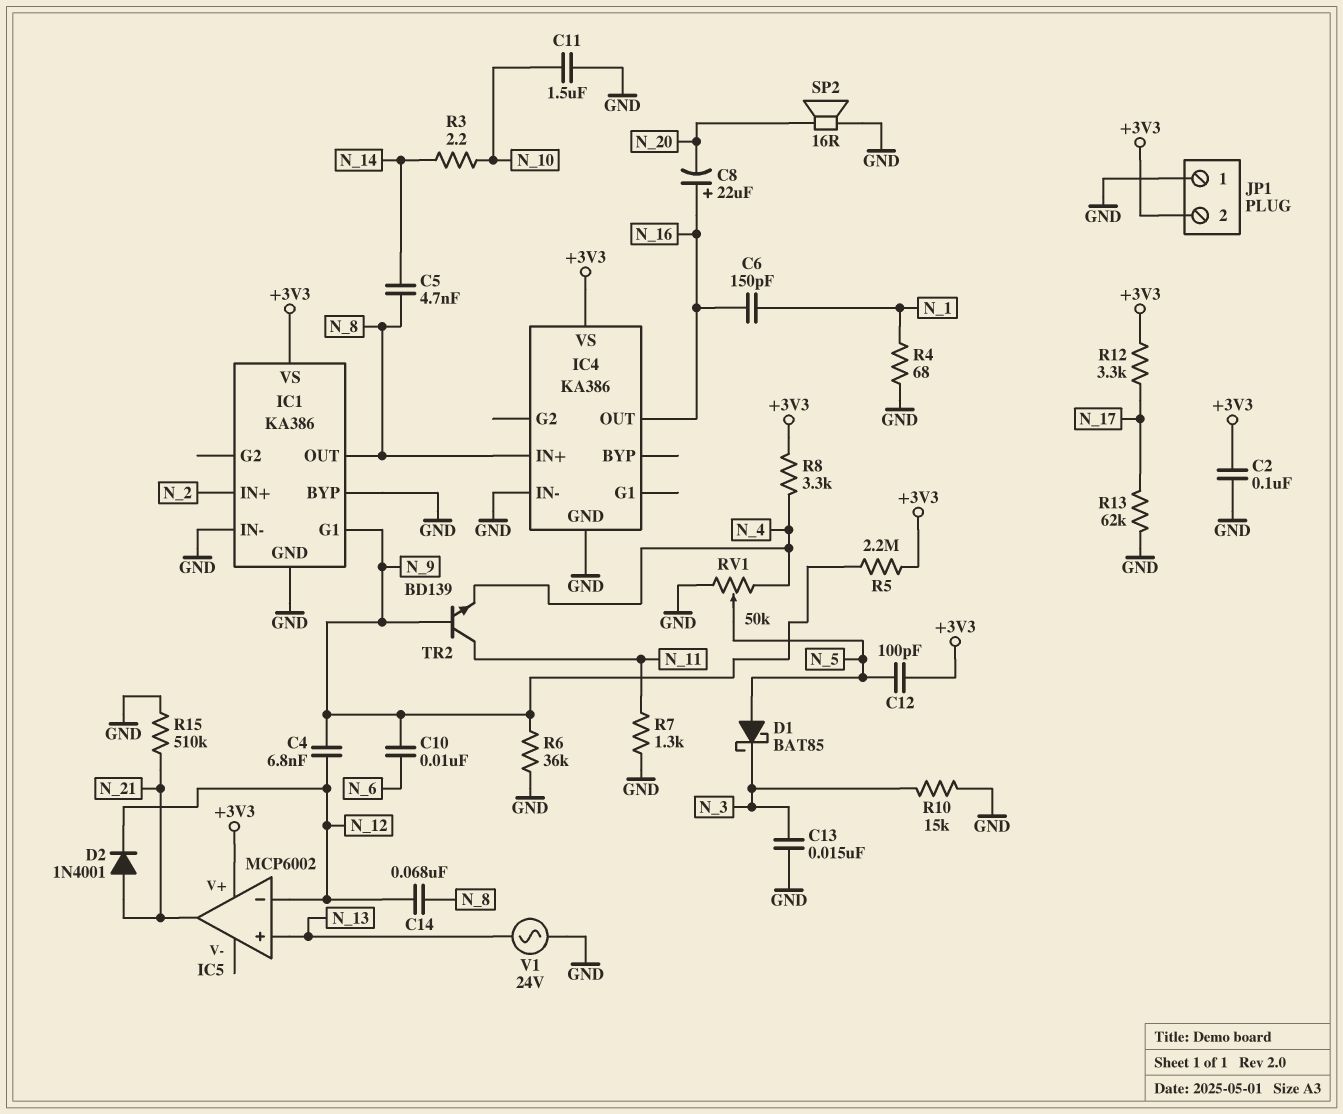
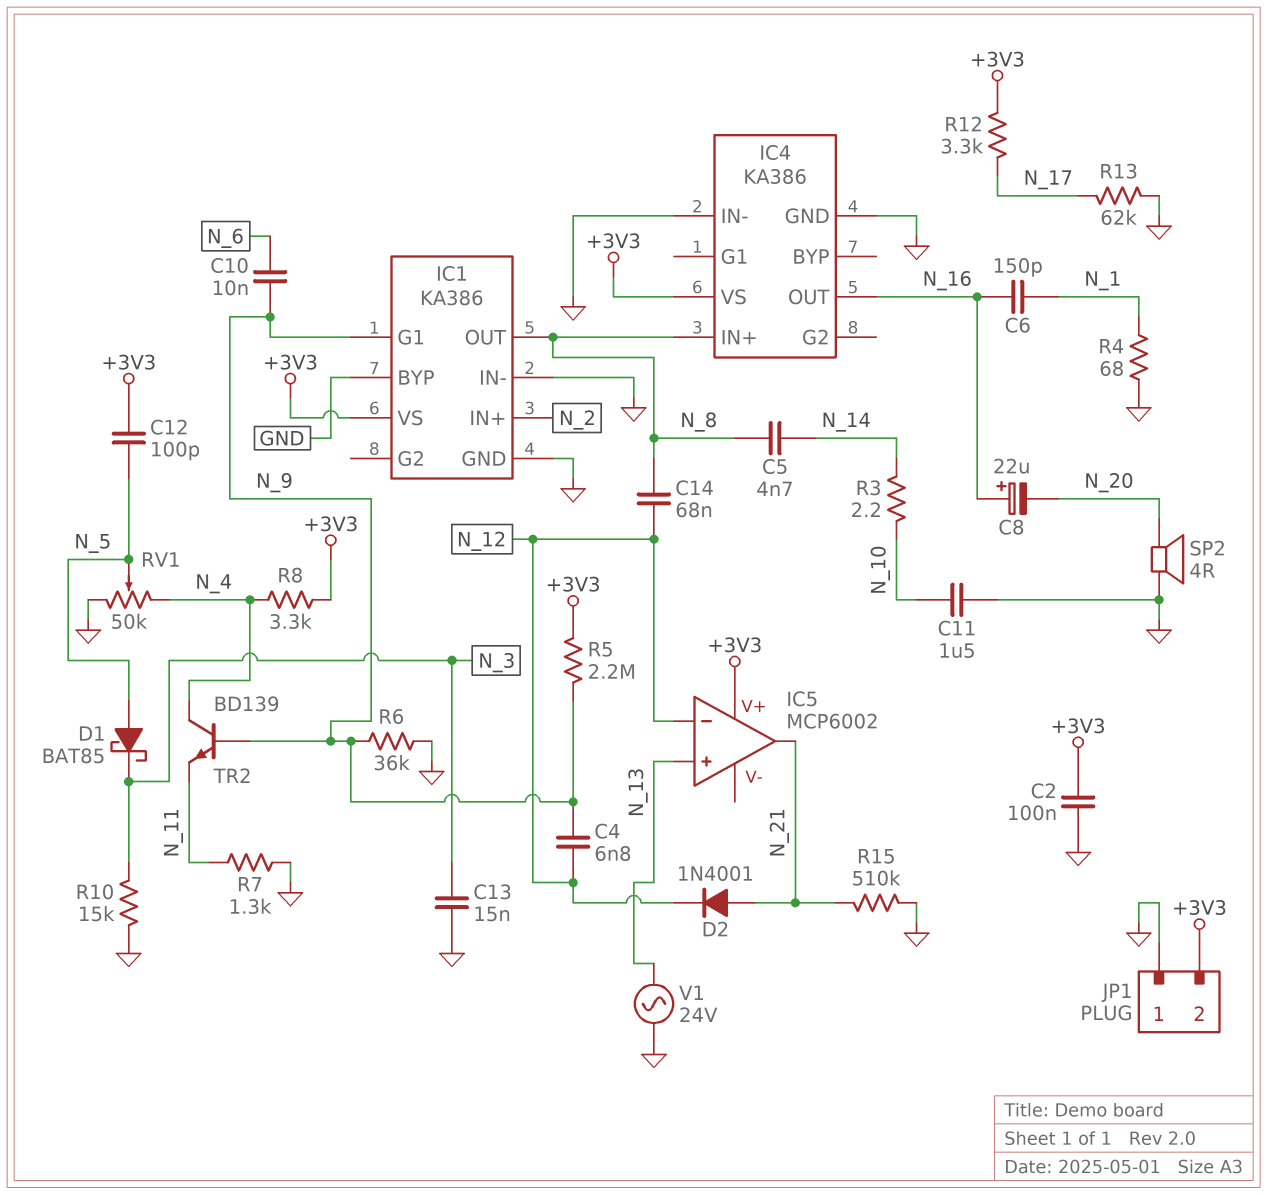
SP2: speaker 16R (GND, N_20) -> speaker 4R (GND, N_20)
TR2: NPN BD139 (B N_9, C N_11, E N_4) -> NPN BD139 (B N_9, C N_4, E N_11)

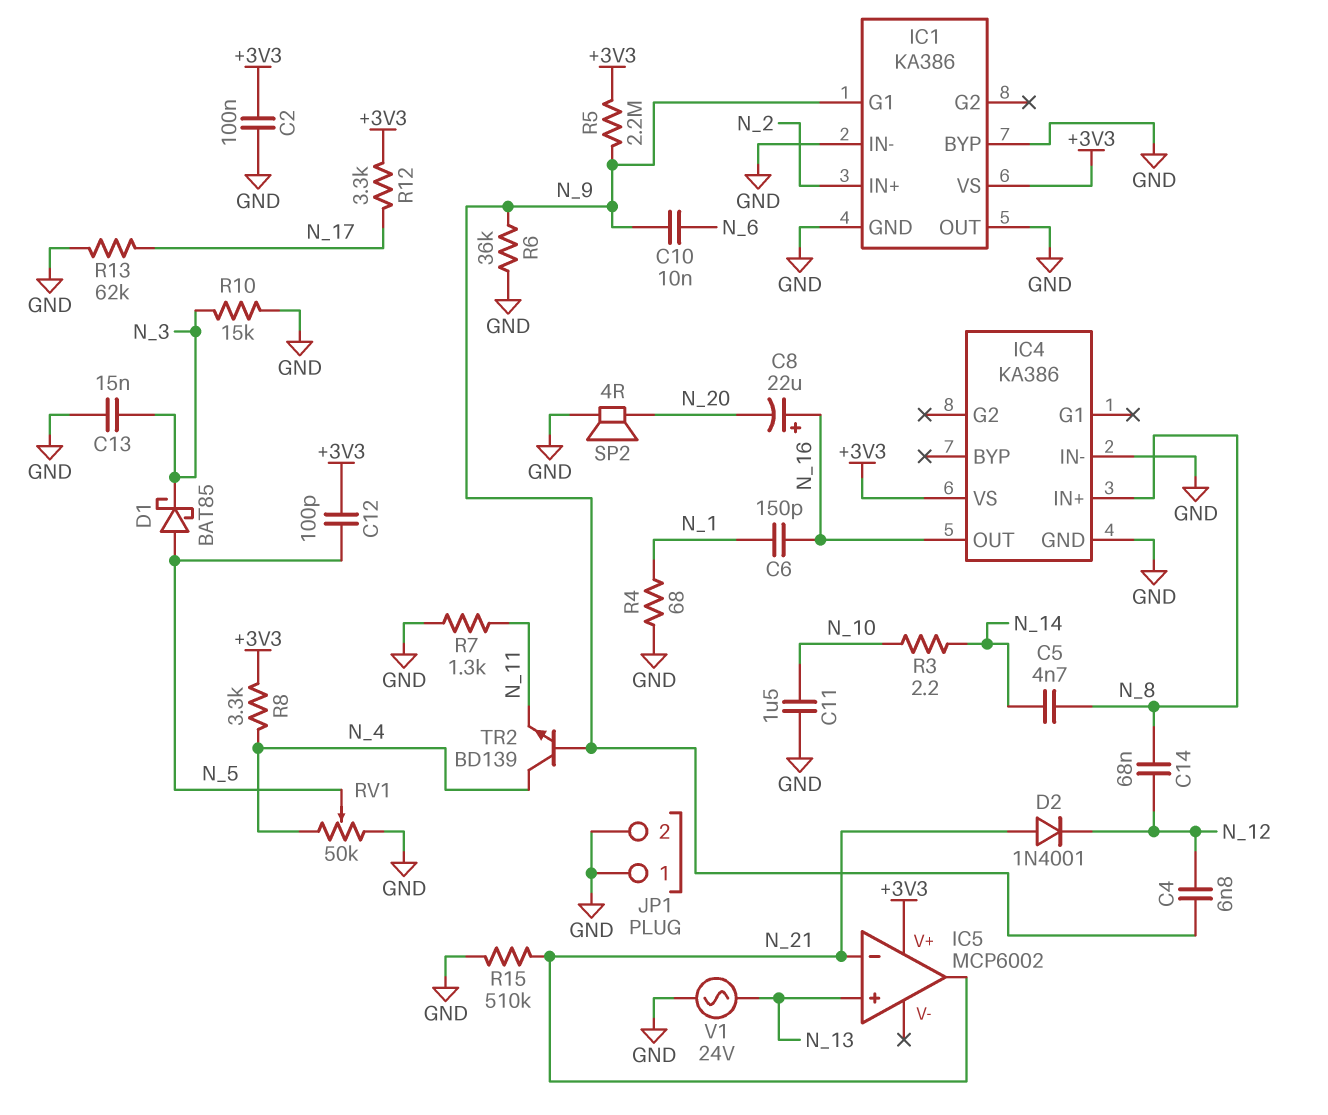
IC1 pin OUT: N_8 -> GND
IC5 pin in-: N_12 -> N_21
JP1 pin 2: +3V3 -> GND

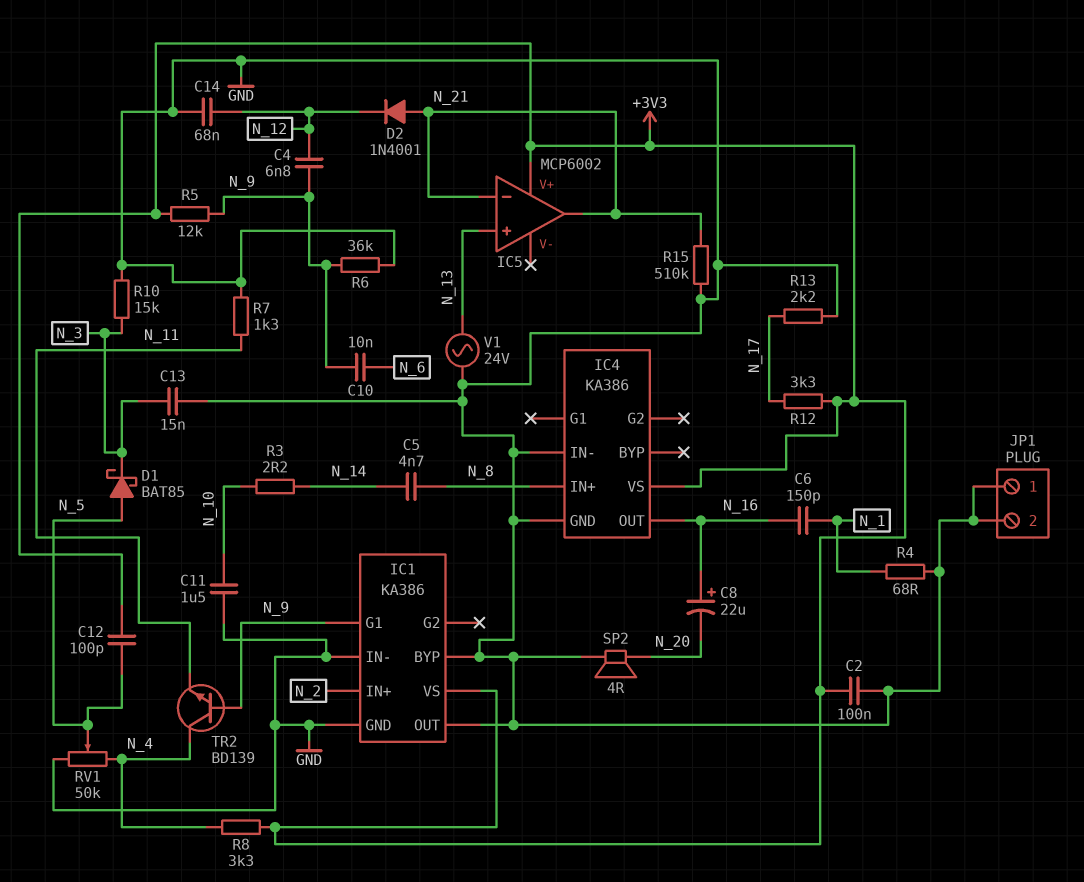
C14: 68nF (N_8, N_12) -> 68nF (GND, N_12)
R5: 2.2M (+3V3, N_9) -> 12k (+3V3, N_9)
R13: 62k (GND, N_17) -> 2.2k (GND, N_17)

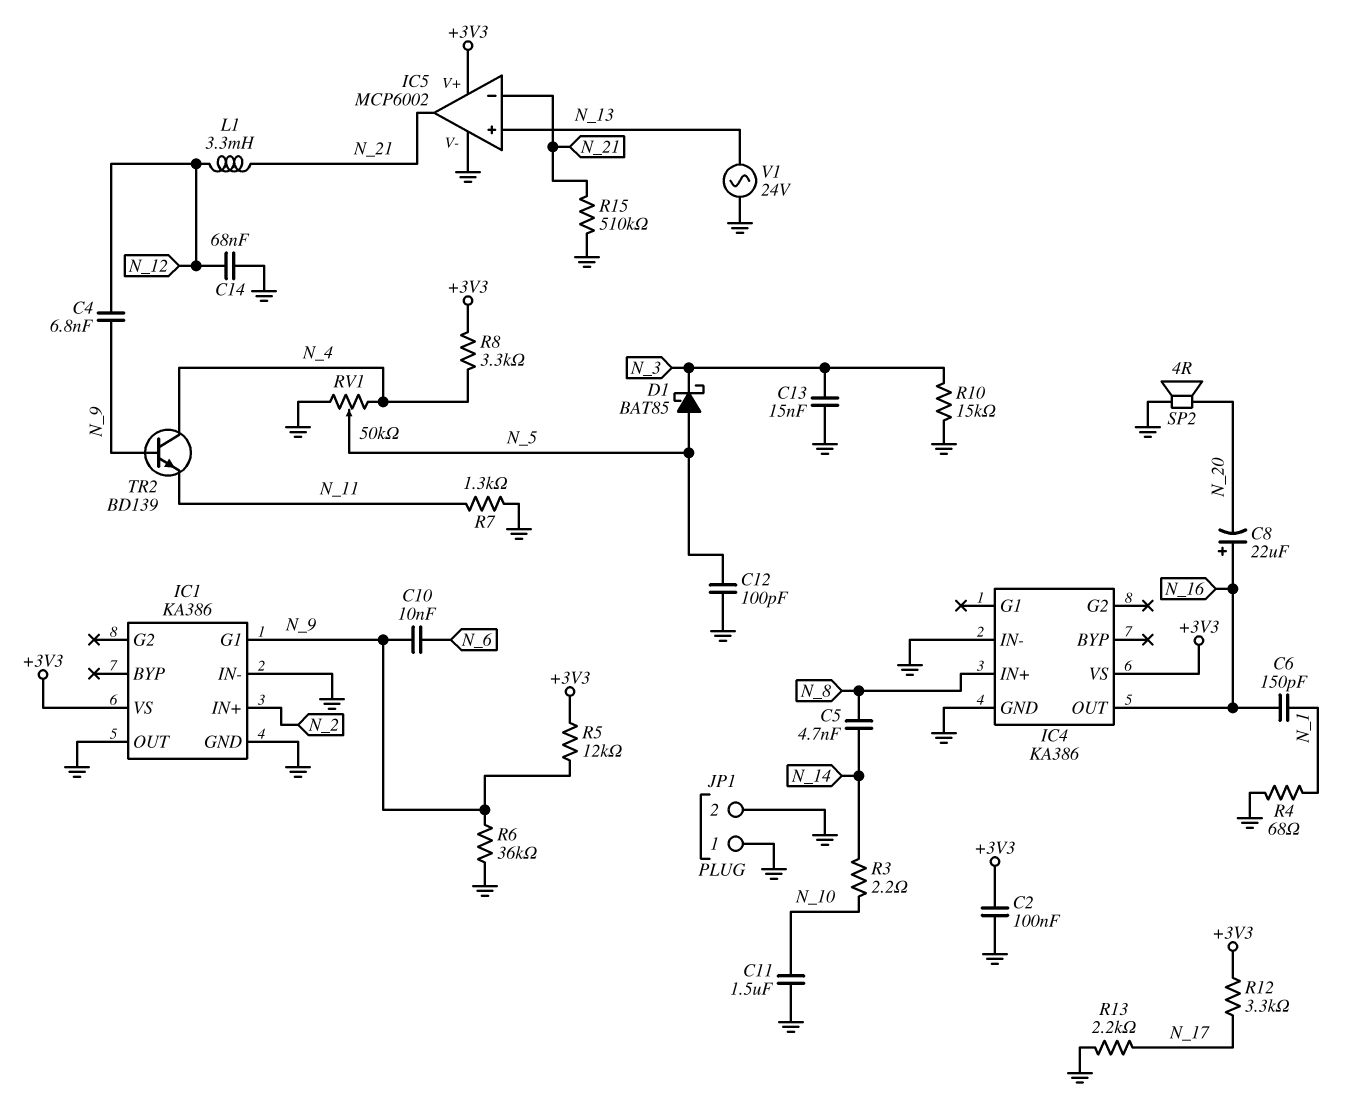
C12: 100pF (+3V3, N_5) -> 100pF (GND, N_5)
D2: diode 1N4001 (A N_21, K N_12) -> none
IC1 pin BYP: GND -> none
IC5 pin V-: none -> GND
L1: none -> 3.3mH (N_12, N_21)

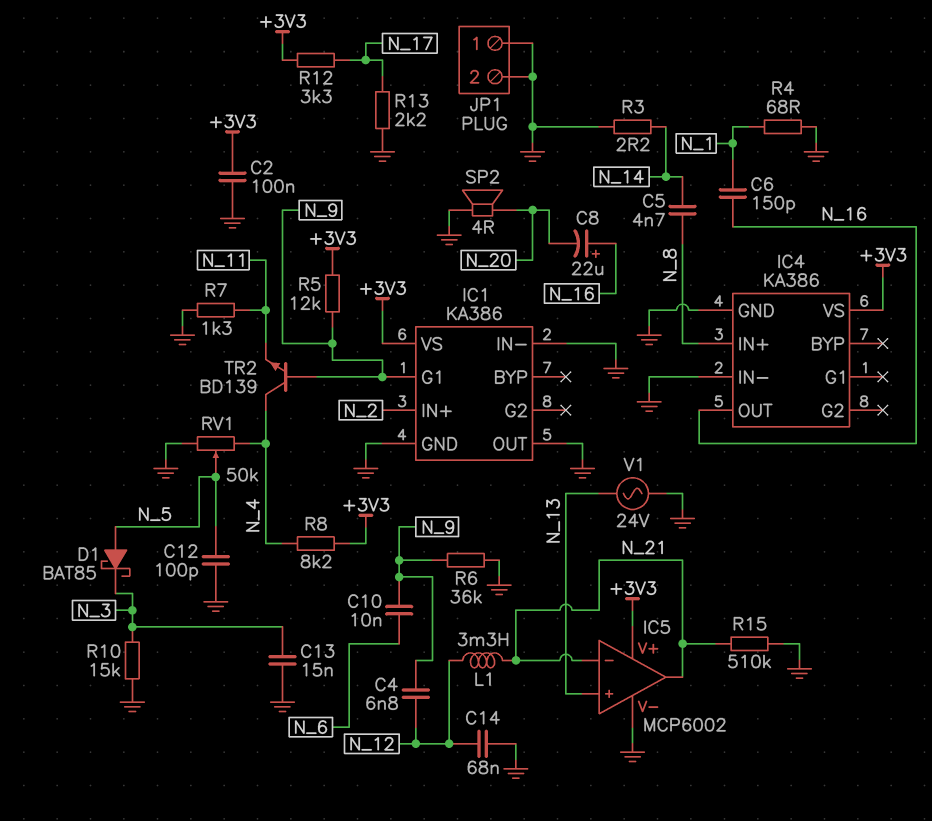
C11: 1.5uF (GND, N_10) -> none
R3: 2.2 (N_10, N_14) -> 2.2 (GND, N_14)
R8: 3.3k (+3V3, N_4) -> 8.2k (+3V3, N_4)

